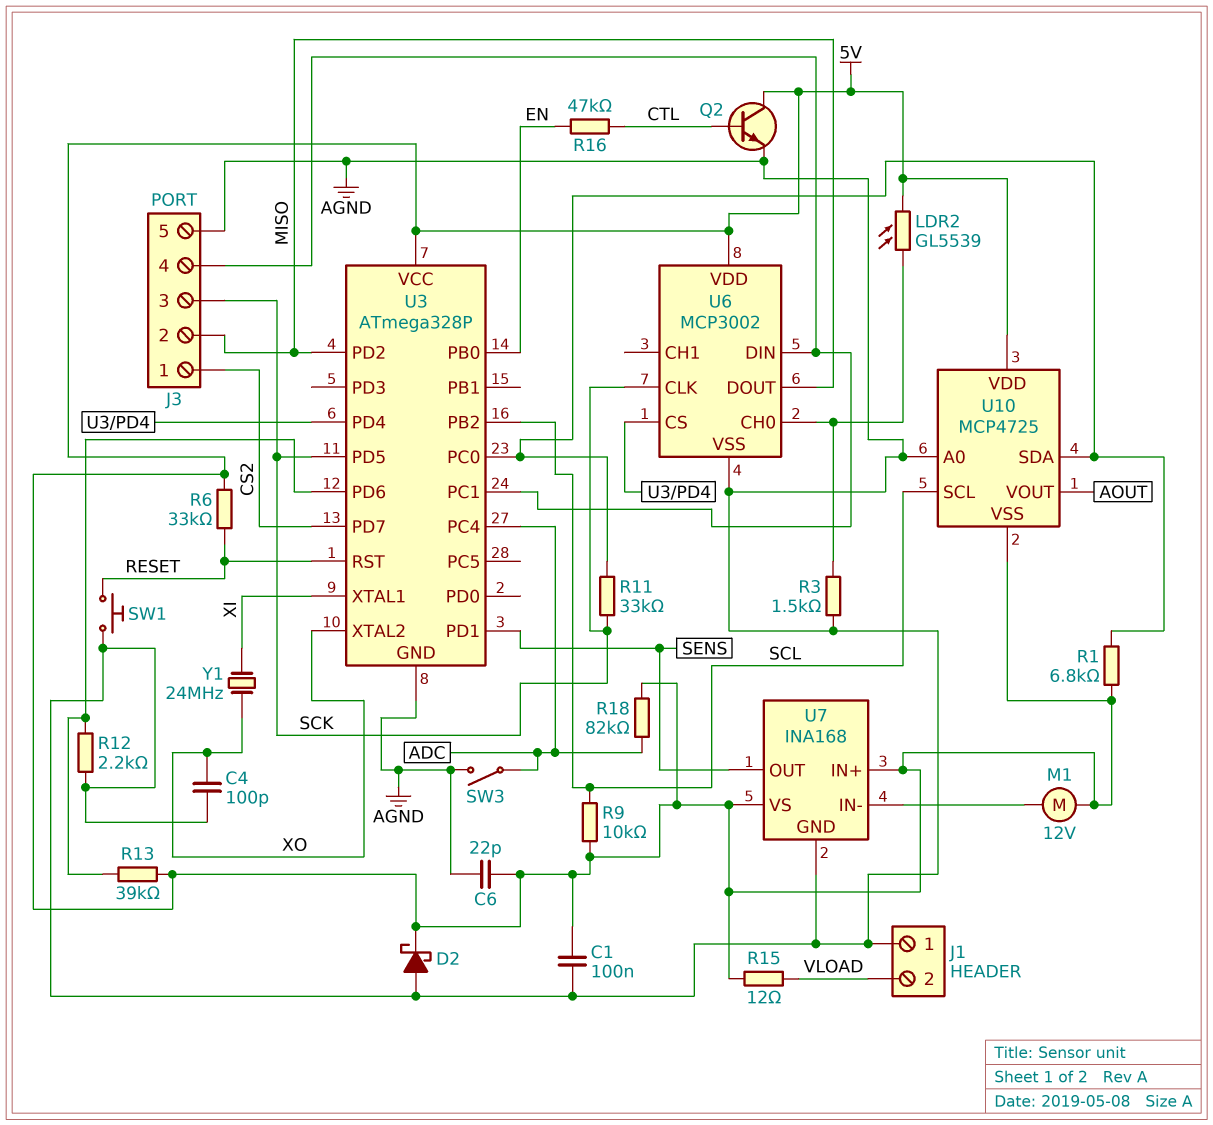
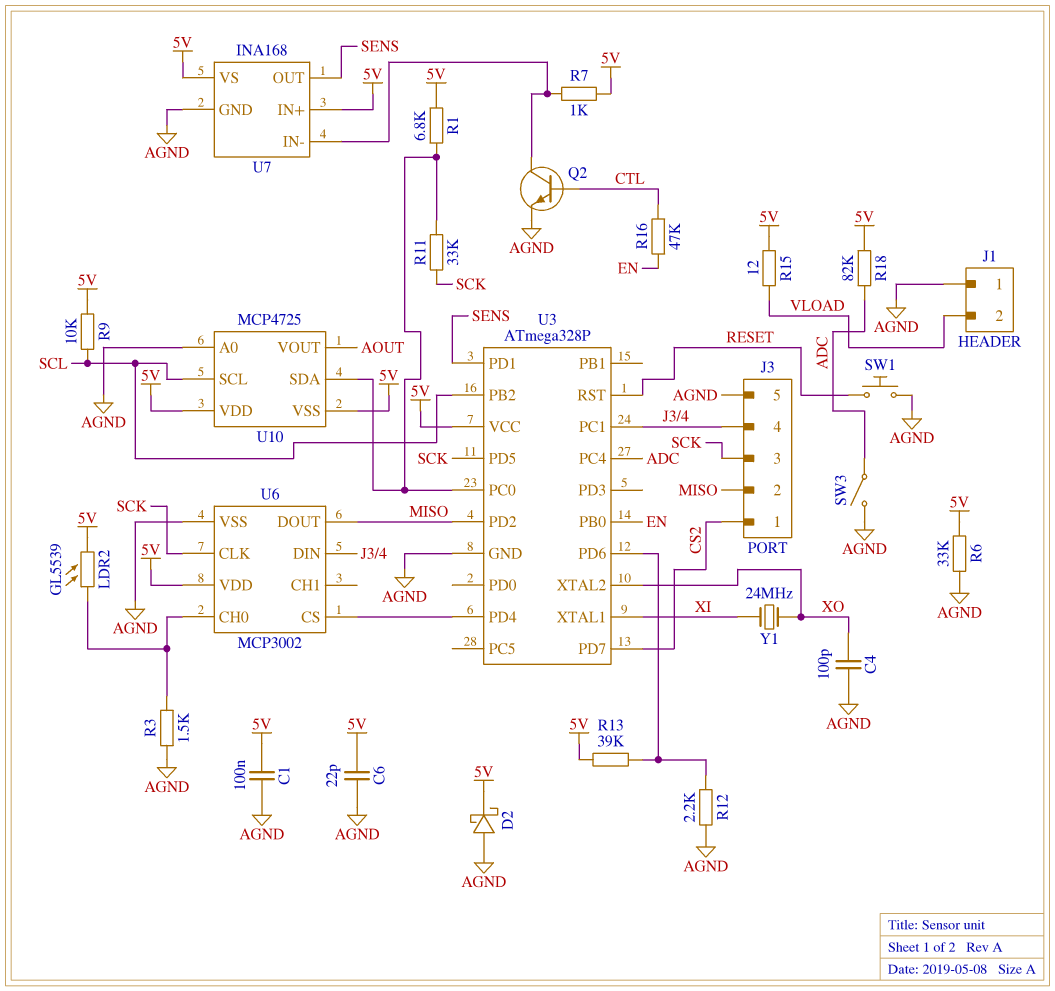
M1: motor 12V (5V, U7/IN-) -> none
Q2: NPN (B CTL, C 5V, E AGND) -> NPN (B CTL, C U7/IN-, E AGND)
R6: 33k (5V, RESET) -> 33k (5V, AGND)
R7: none -> 1k (5V, U7/IN-)

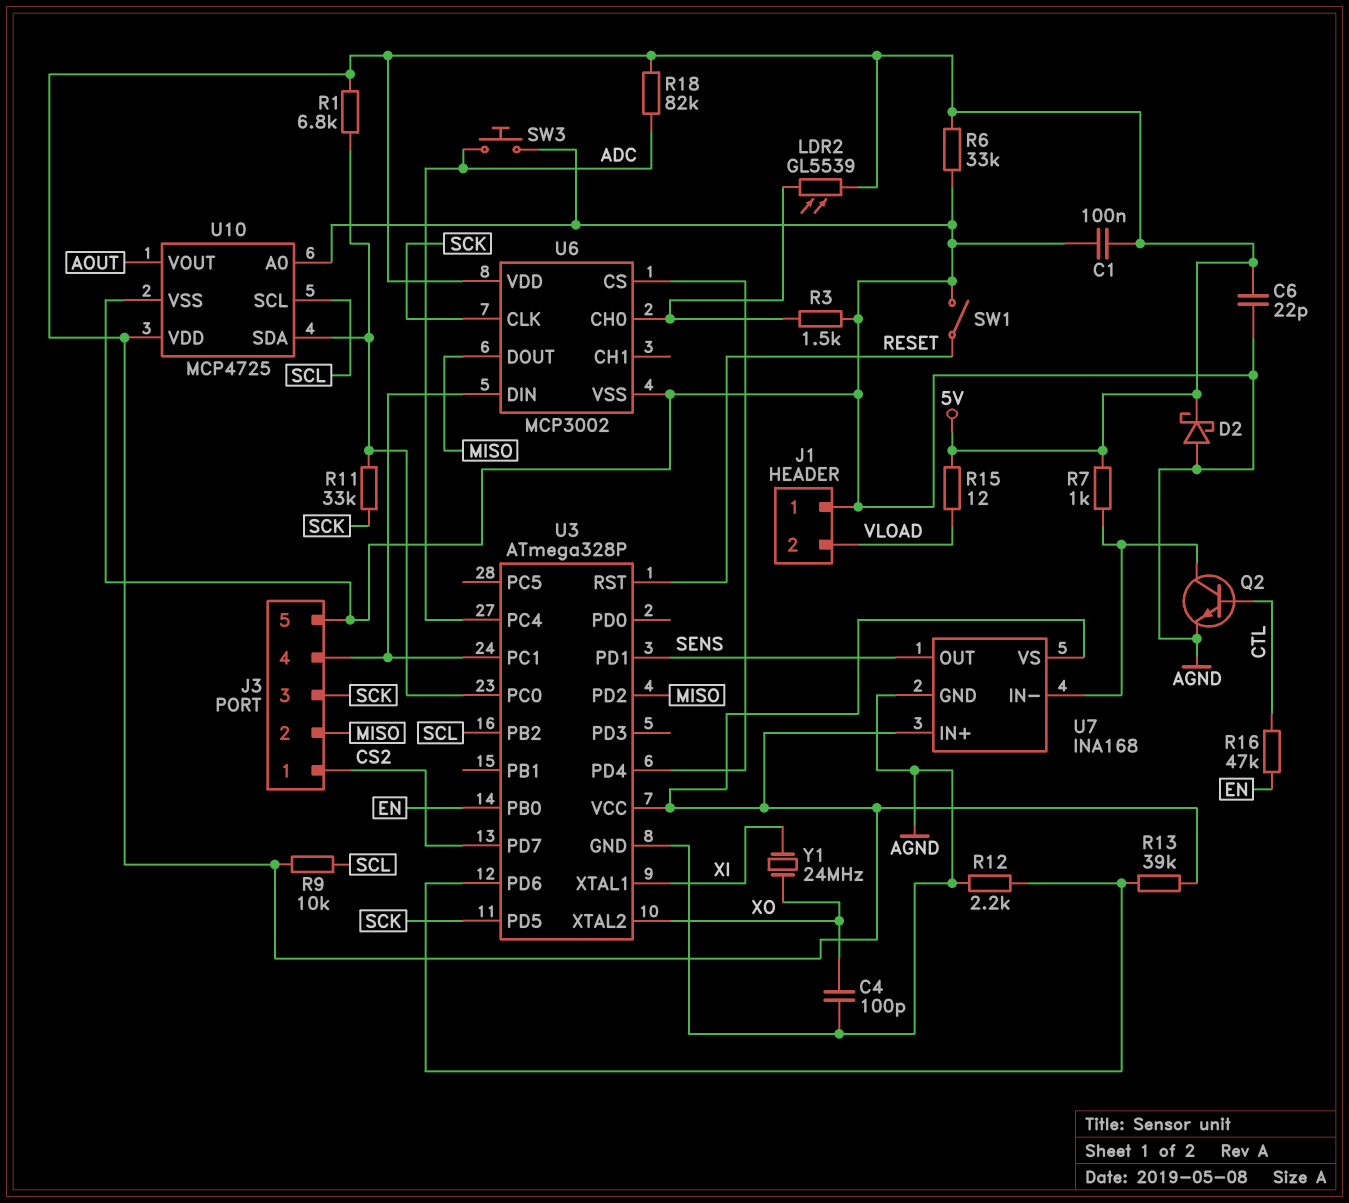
SW1: button (AGND, RESET) -> switch (AGND, RESET)
SW3: switch (ADC, AGND) -> button (ADC, AGND)
U10 pin VSS: 5V -> AGND

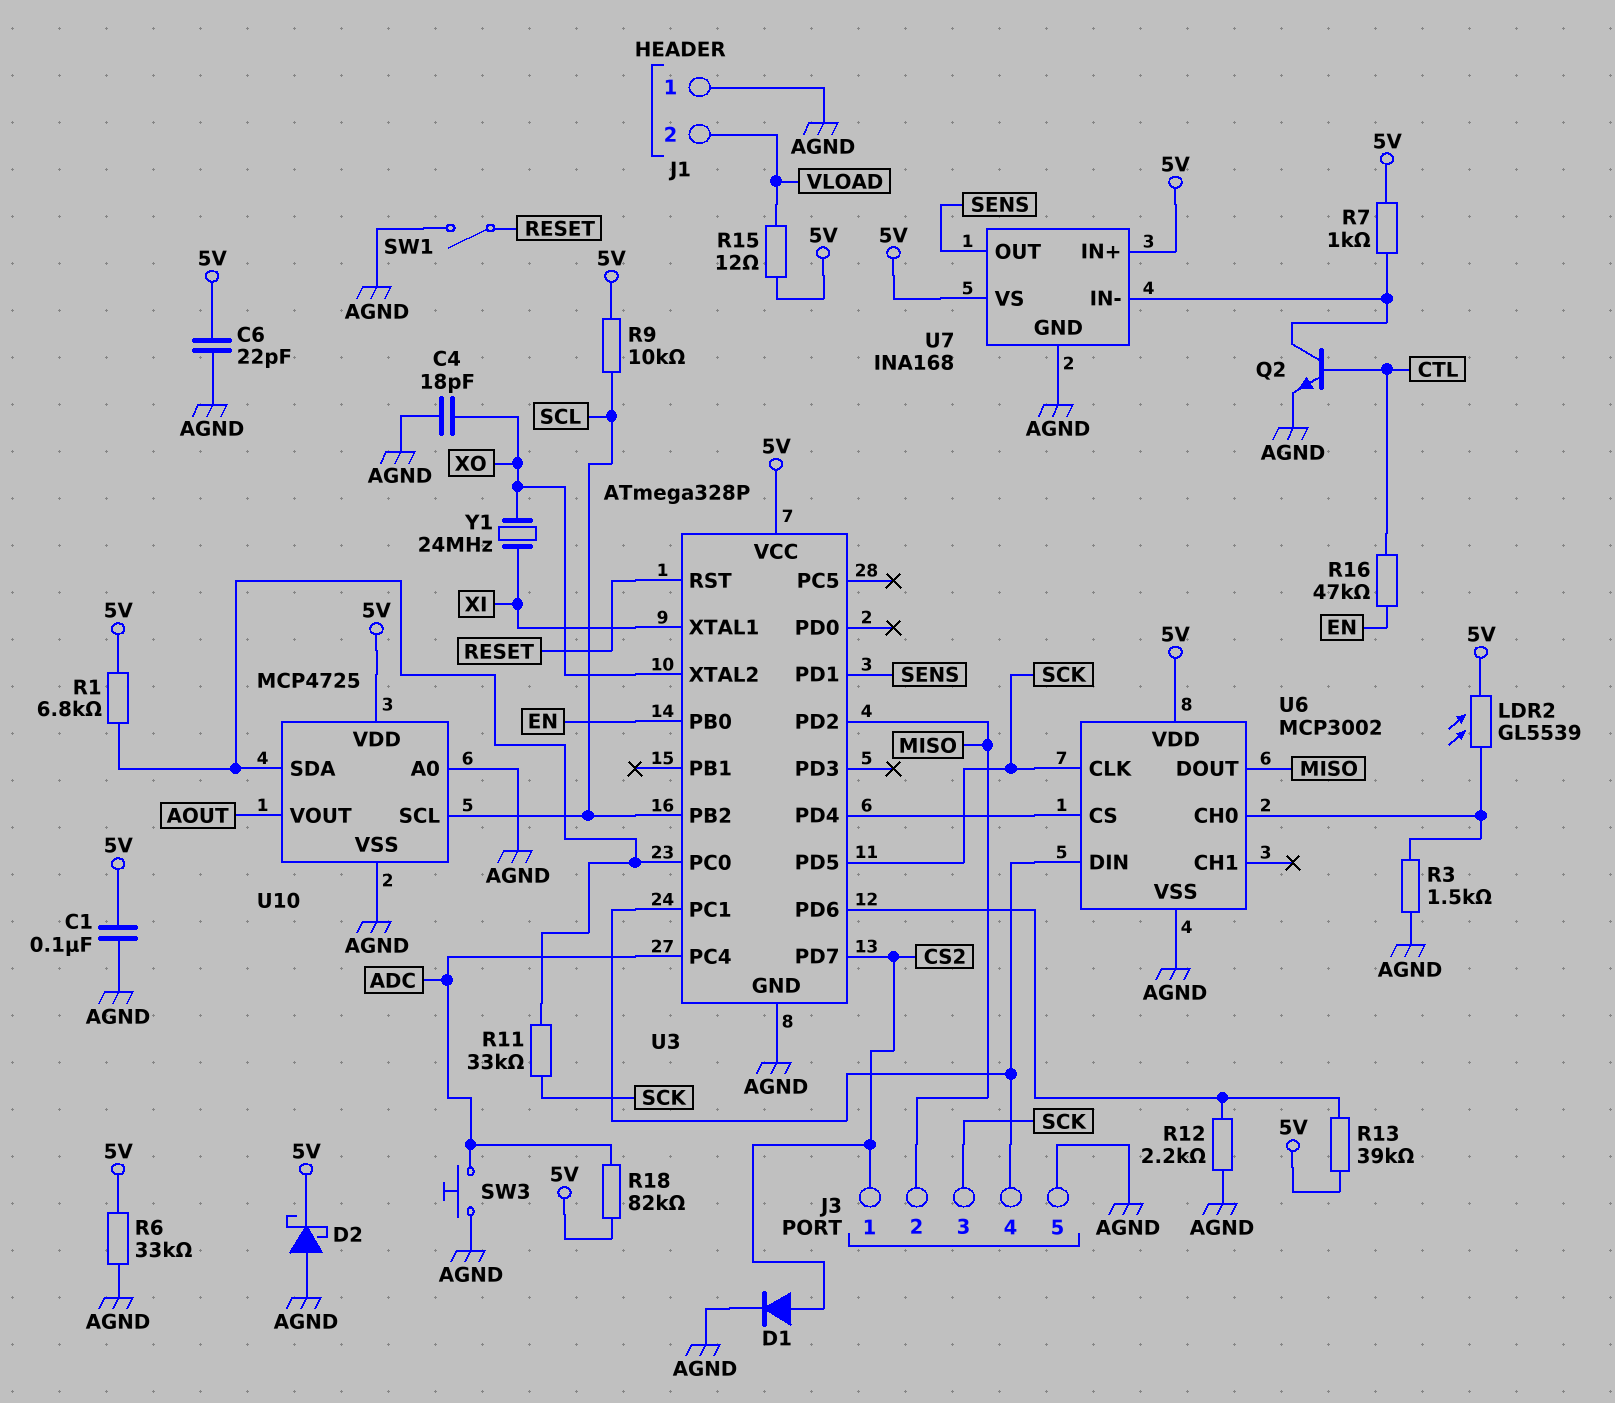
C4: 100pF (AGND, XO) -> 18pF (AGND, XO)
D1: none -> diode (A CS2, K AGND)

